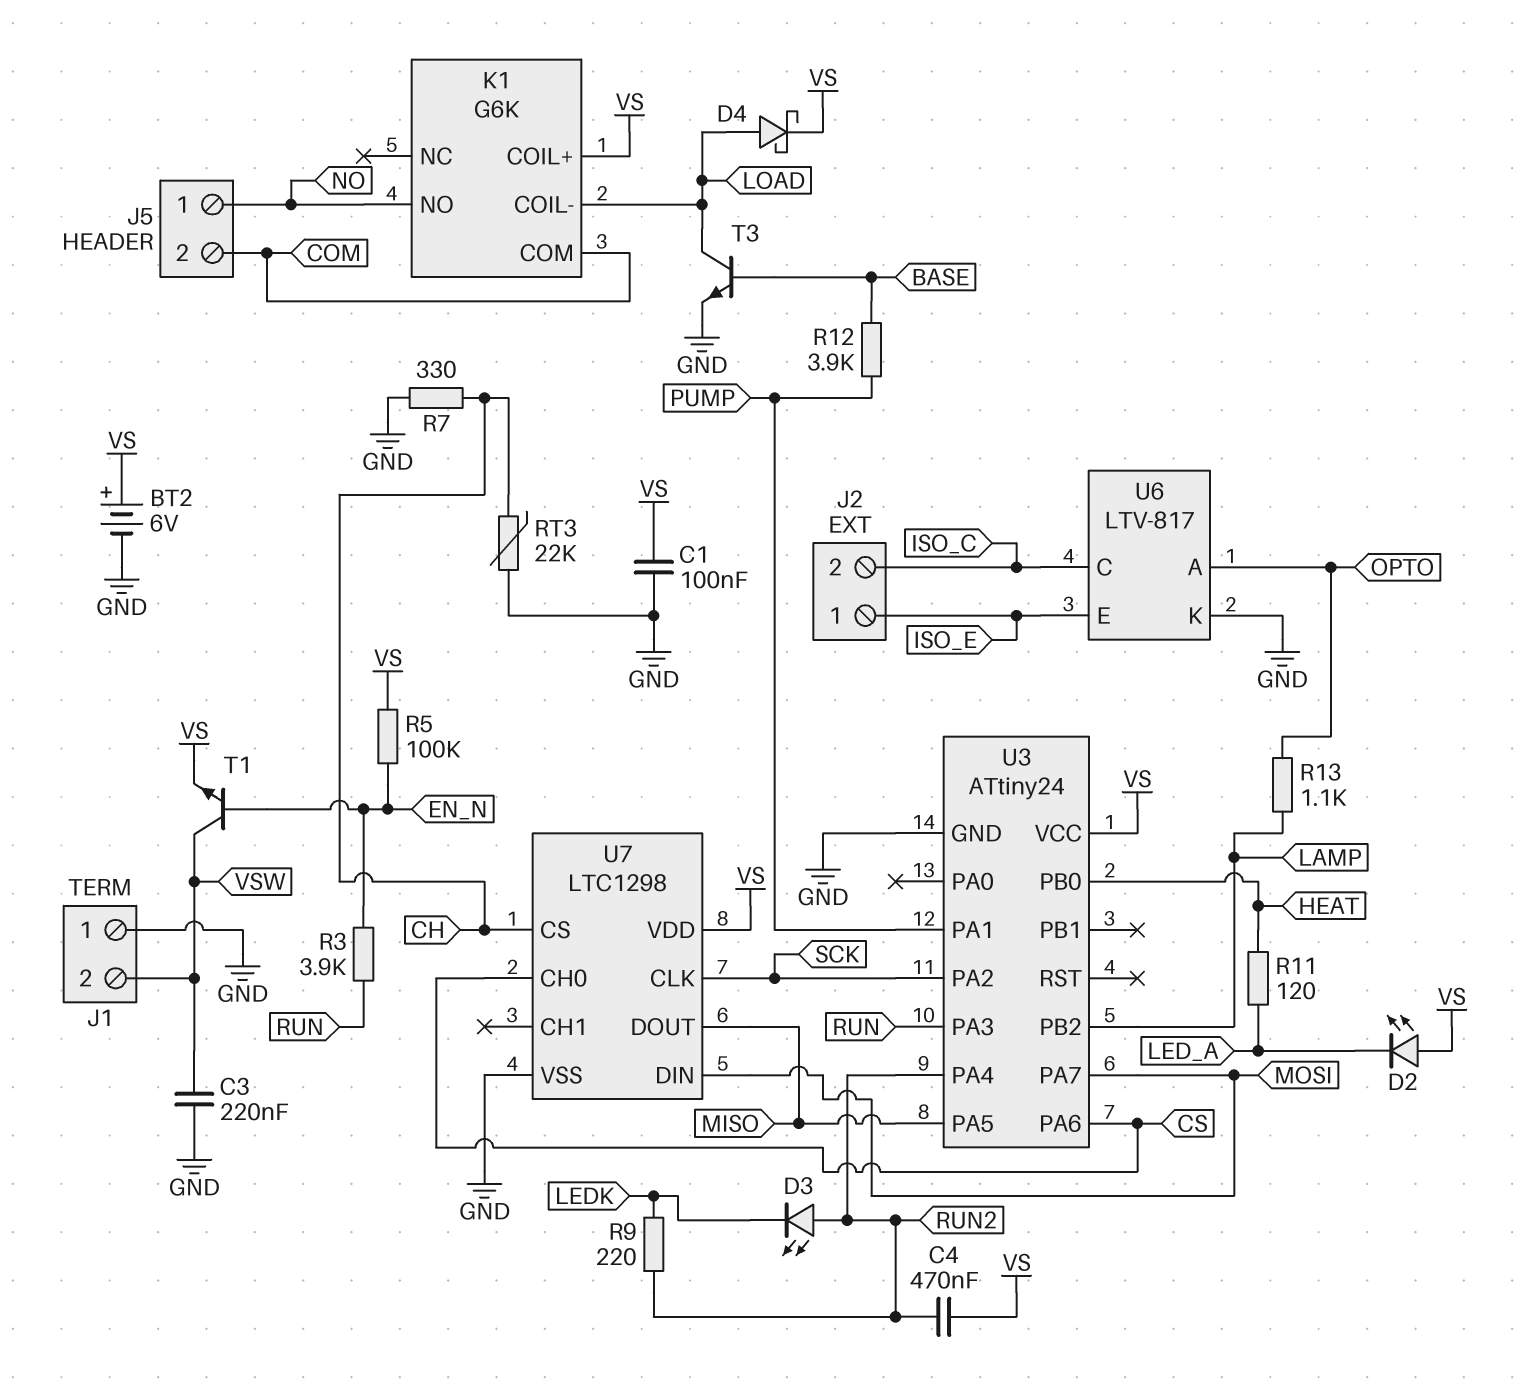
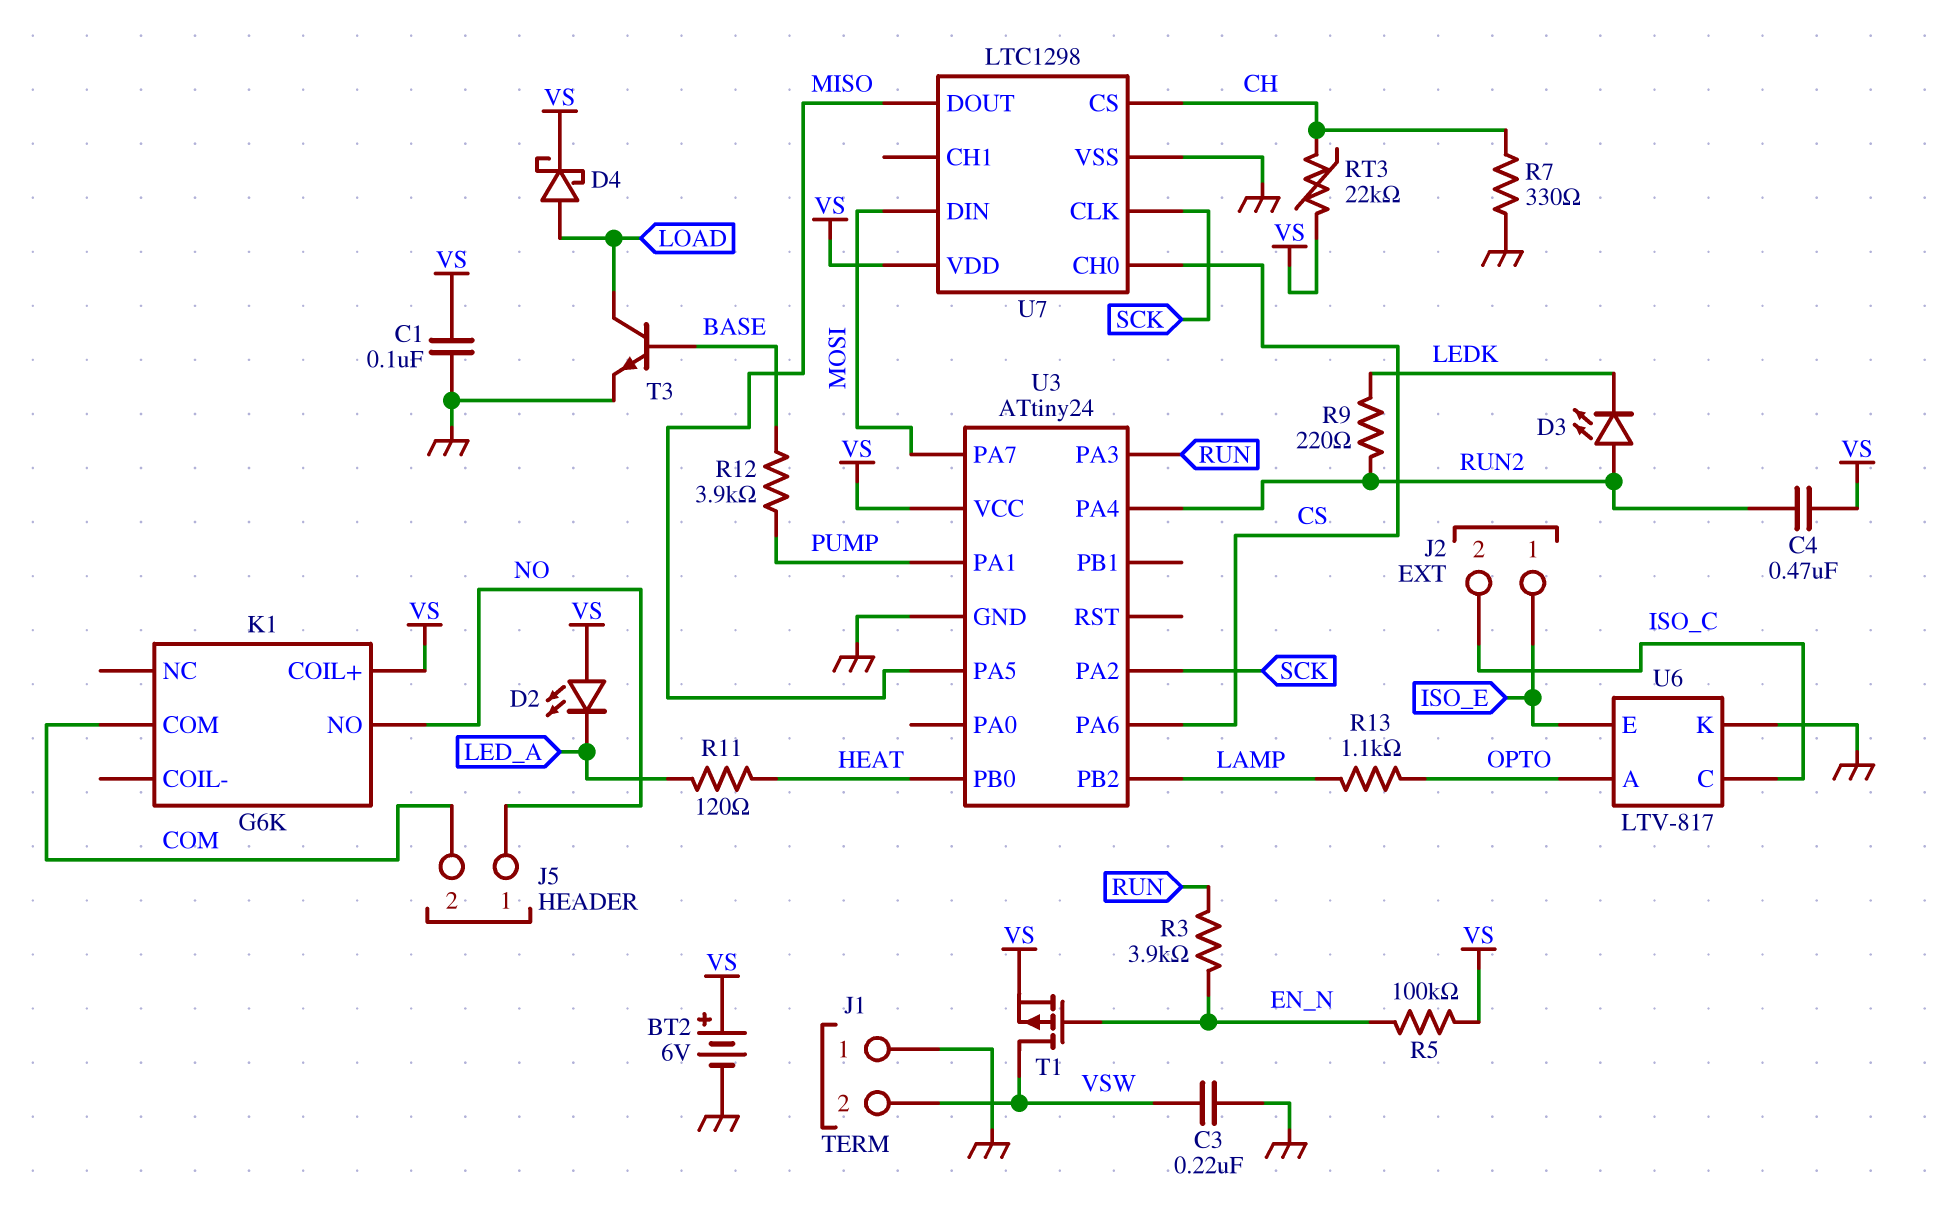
K1 pin COIL-: LOAD -> none
RT3: 22k (CH, GND) -> 22k (CH, VS)
T1: NPN (B EN_N, C VSW, E VS) -> PMOS (G EN_N, D VSW, S VS)

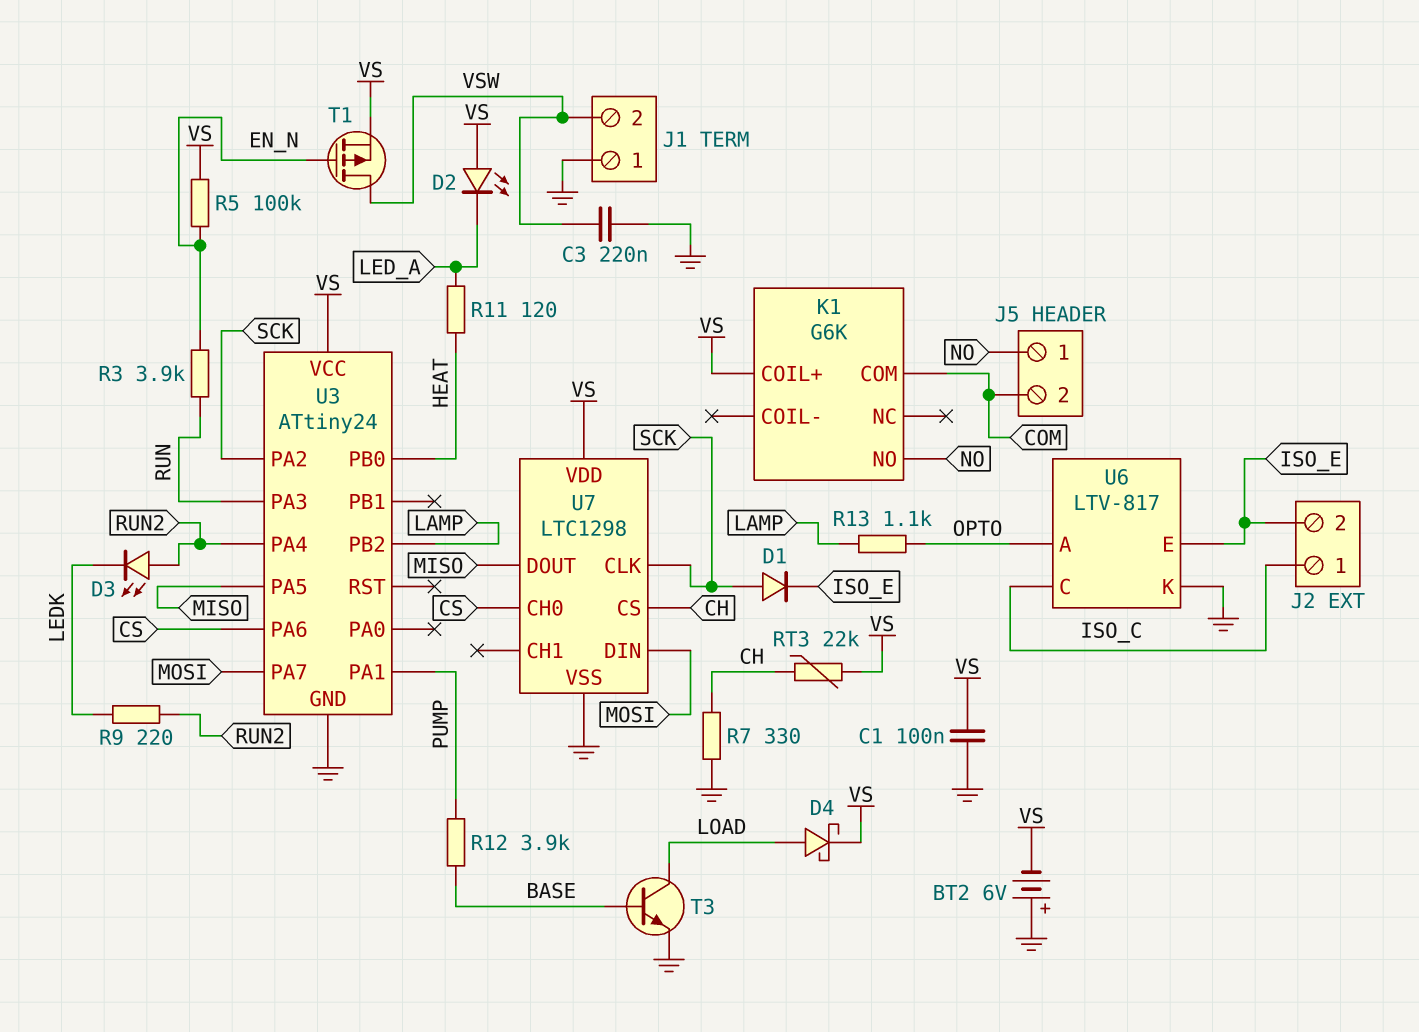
BT2: 6V (plus VS, minus GND) -> 6V (plus GND, minus VS)
C4: 470nF (RUN2, VS) -> none
D1: none -> diode (A SCK, K ISO_E)
J2 pin 1: ISO_E -> ISO_C
J2 pin 2: ISO_C -> ISO_E

